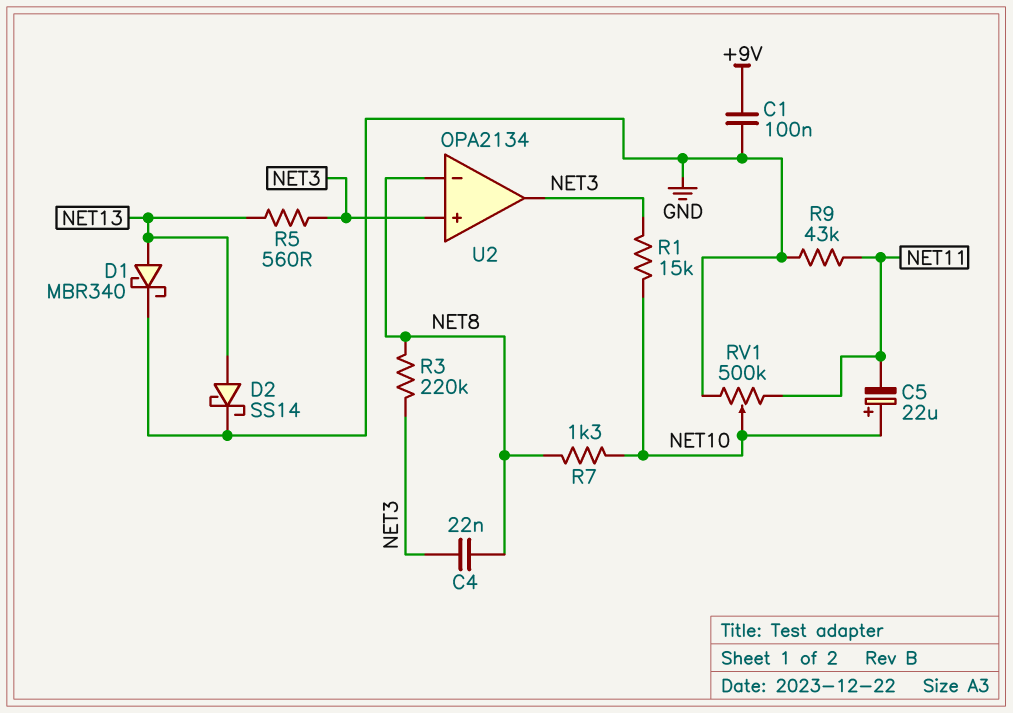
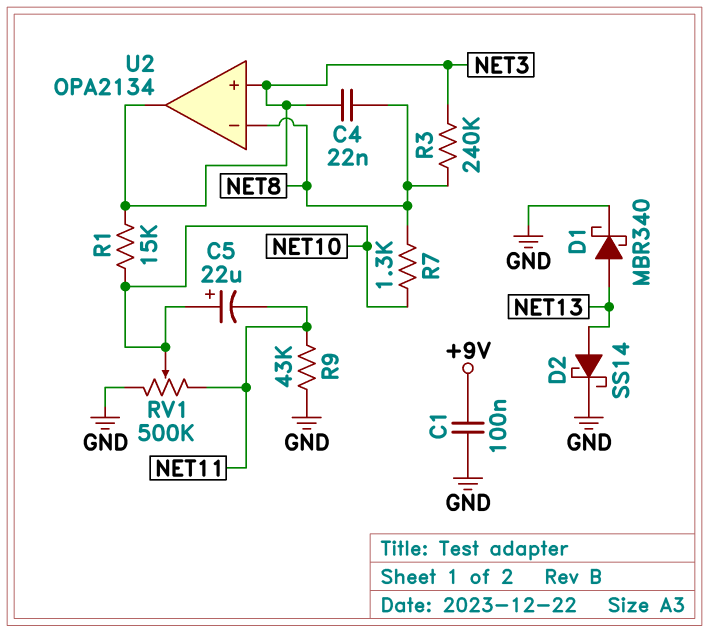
R3: 220k (NET3, NET8) -> 240k (NET3, NET8)
R5: 560 (NET3, NET13) -> none

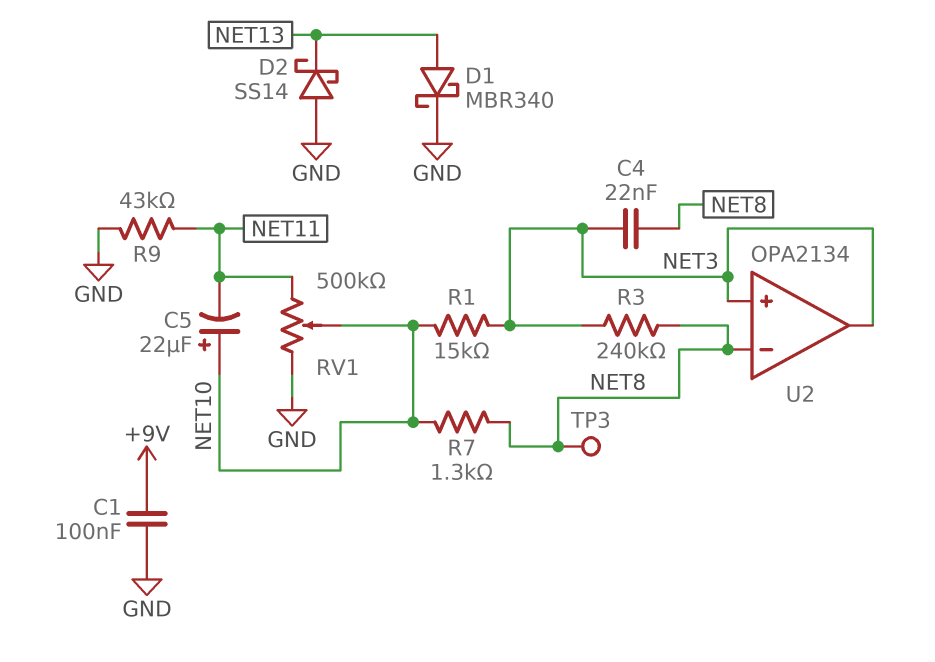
D2: schottky SS14 (A NET13, K GND) -> schottky SS14 (A GND, K NET13)
TP3: none -> test point (NET8)

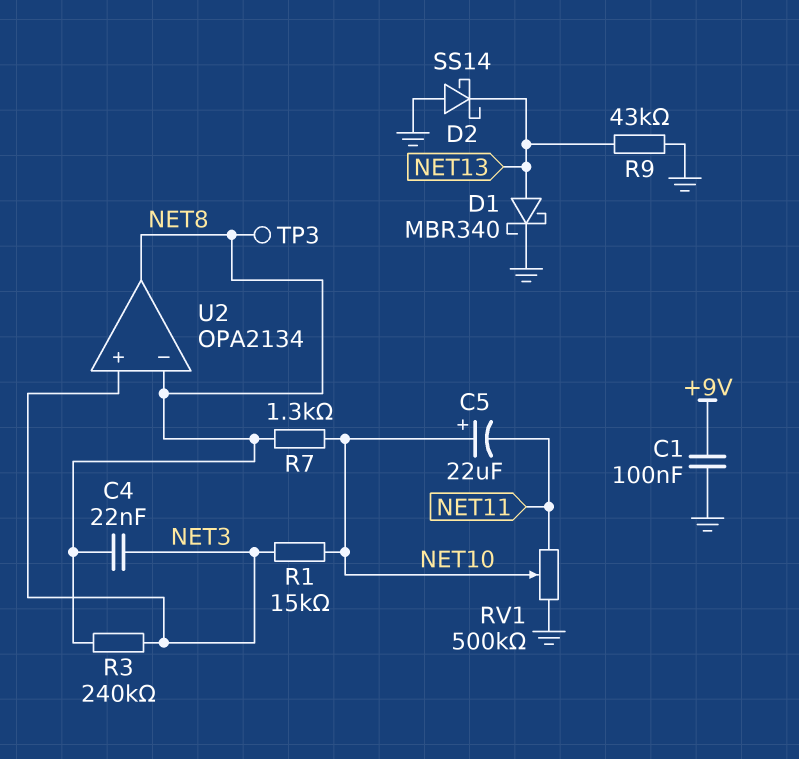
R9: 43k (GND, NET11) -> 43k (GND, NET13)
U2 pin out: NET3 -> NET8

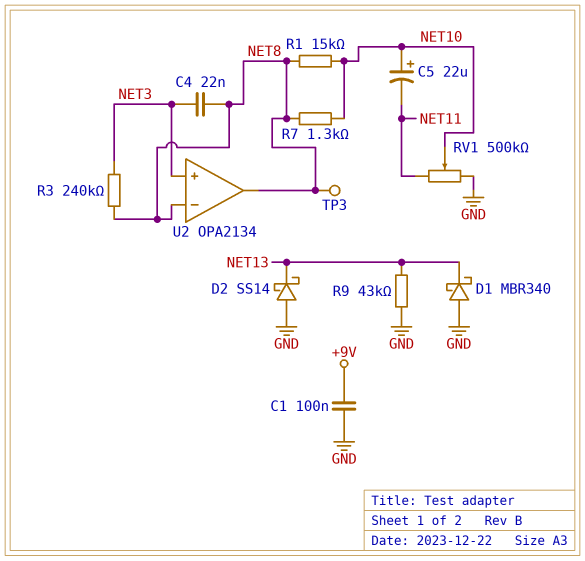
D1: schottky MBR340 (A NET13, K GND) -> schottky MBR340 (A GND, K NET13)
R1: 15k (NET3, NET10) -> 15k (NET8, NET10)

